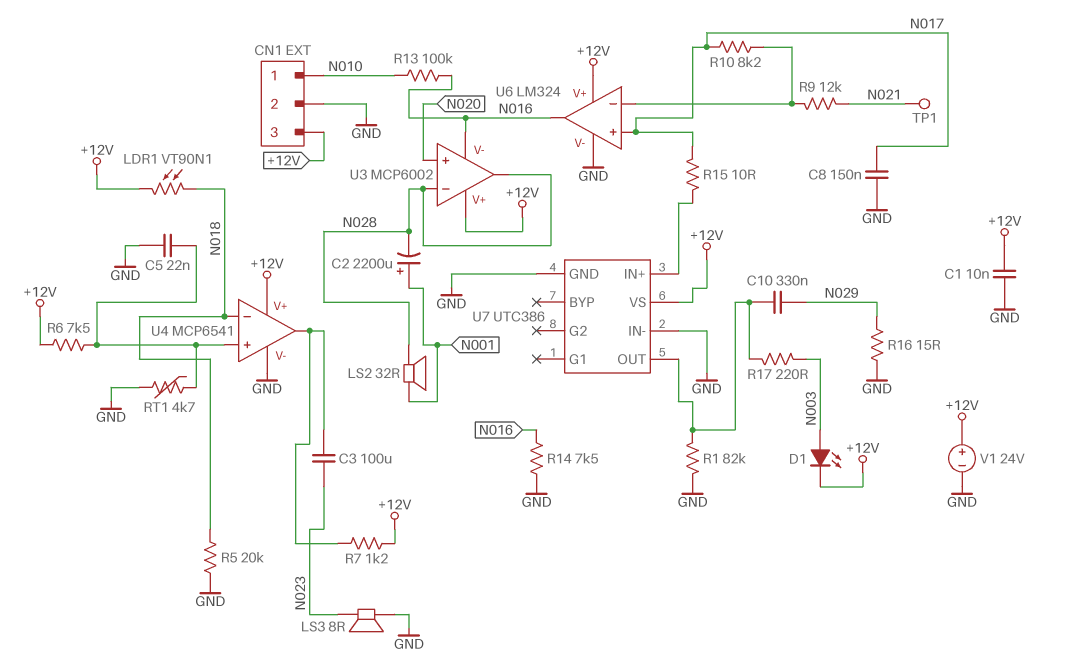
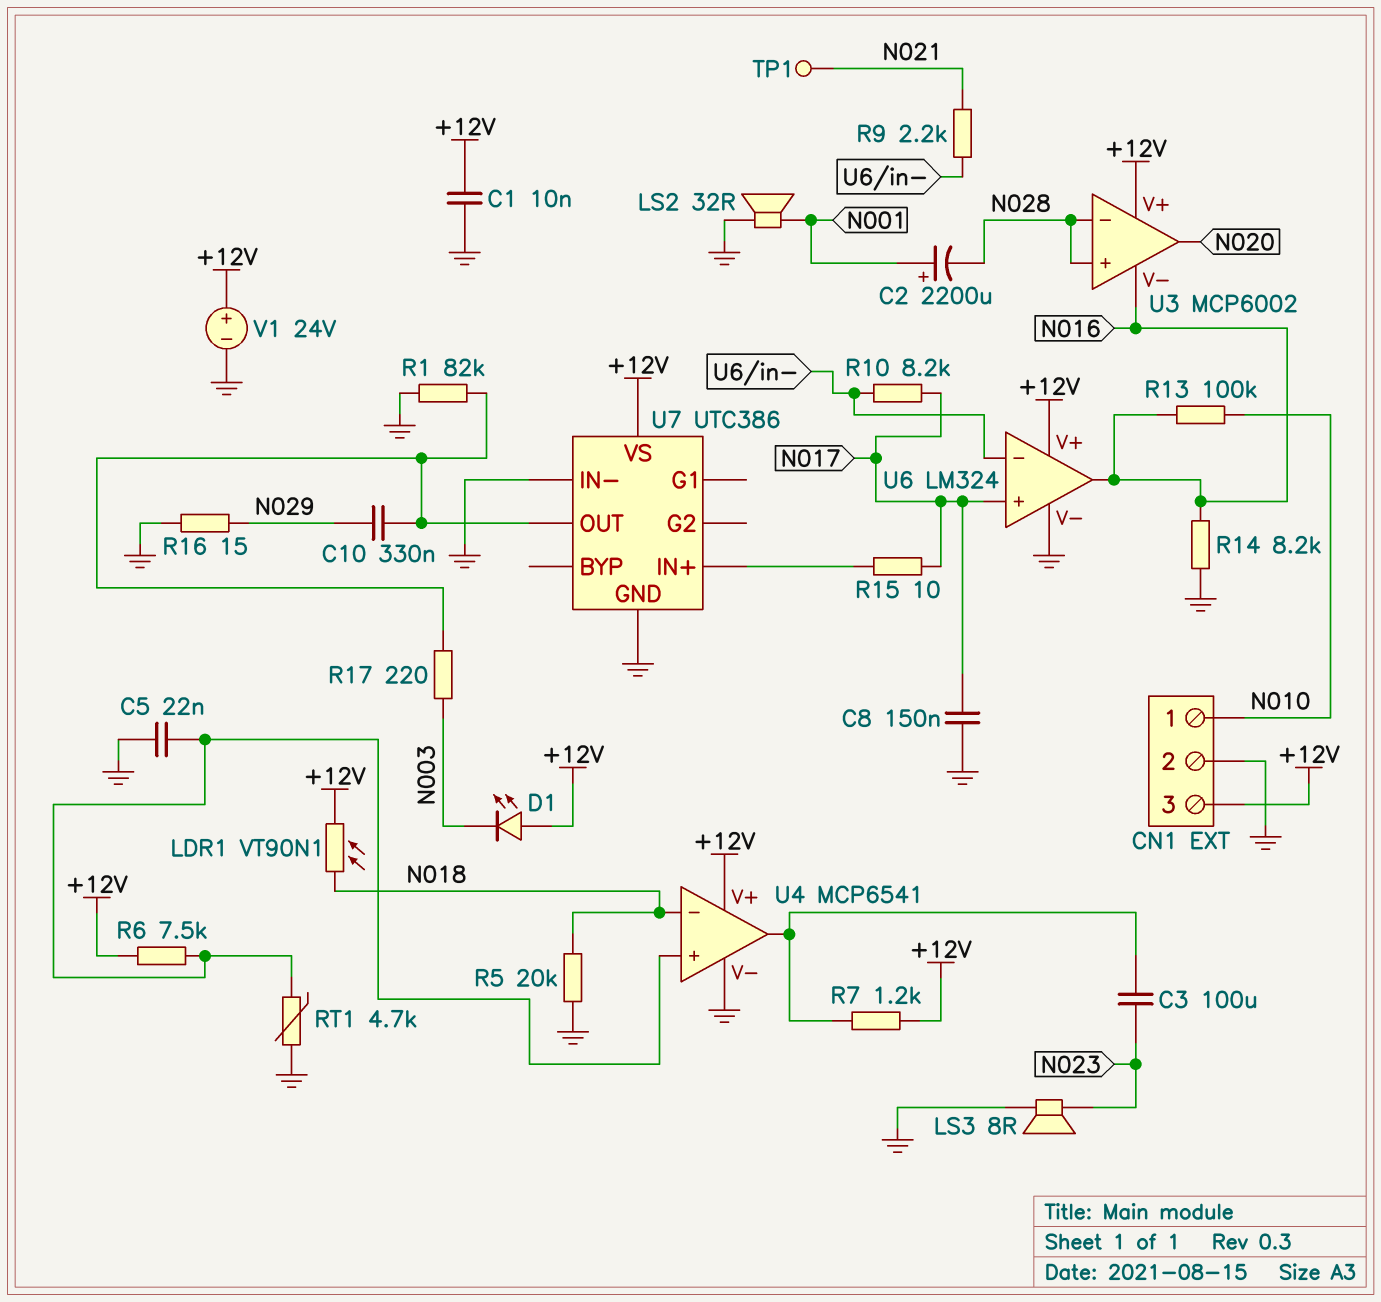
D1: LED (A N003, K +12V) -> LED (A +12V, K N003)
LS2: speaker 32R (N001, N028) -> speaker 32R (GND, N001)
R9: 12k (N021, U6/in-) -> 2.2k (N021, U6/in-)
R14: 7.5k (GND, N016) -> 8.2k (GND, N016)
U3 pin in+: N020 -> N028
U3 pin out: N028 -> N020

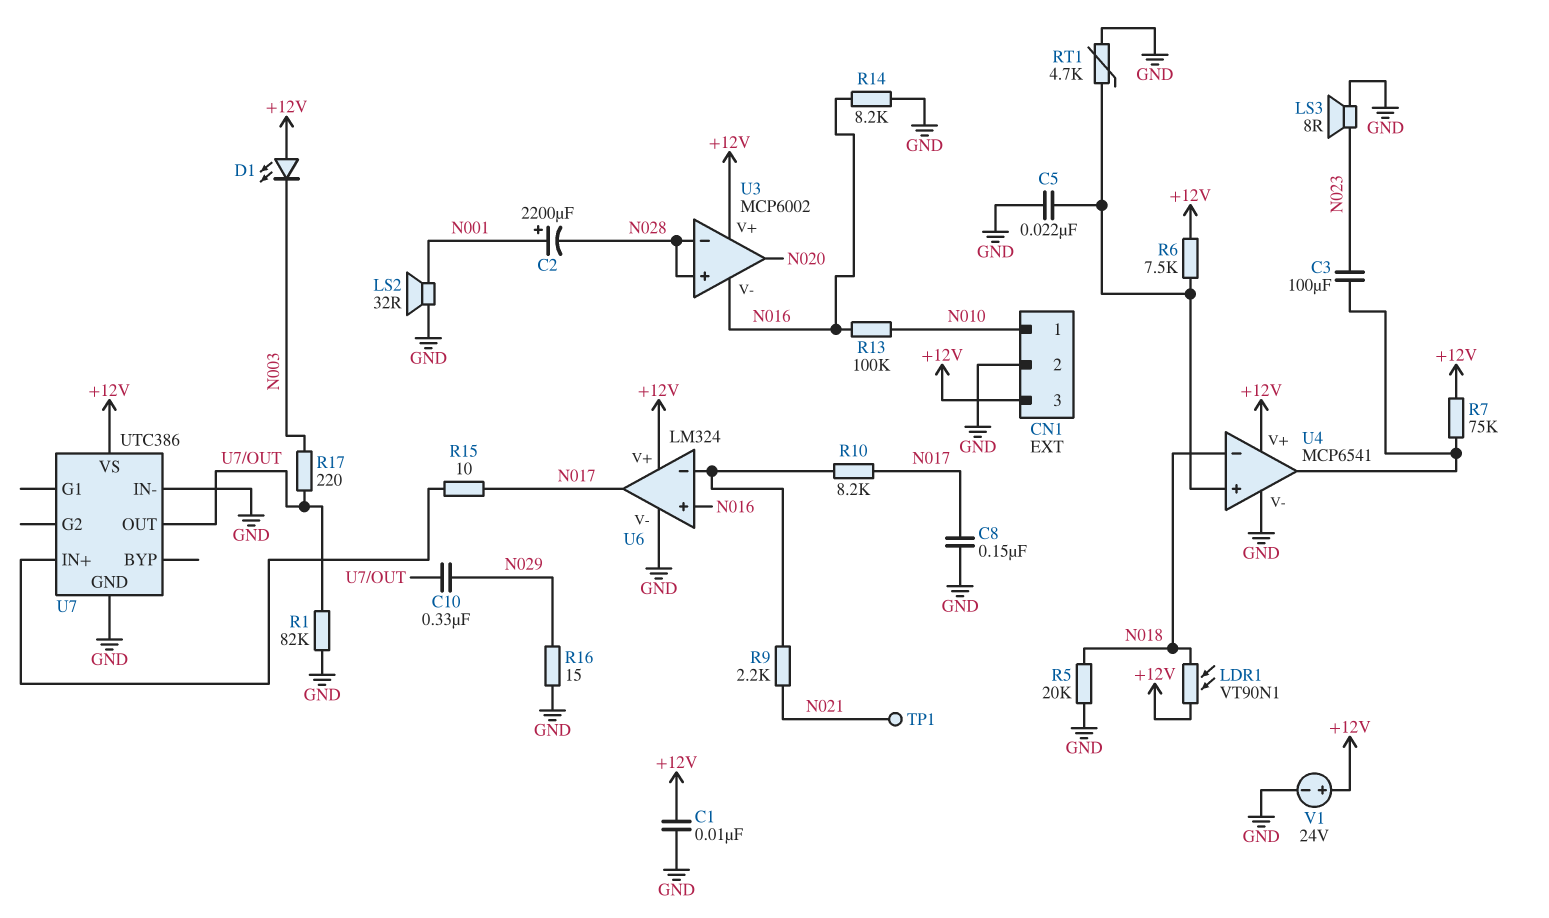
R7: 1.2k (+12V, U4/out) -> 75k (+12V, U4/out)
U6 pin in+: N017 -> N016
U6 pin out: N016 -> N017

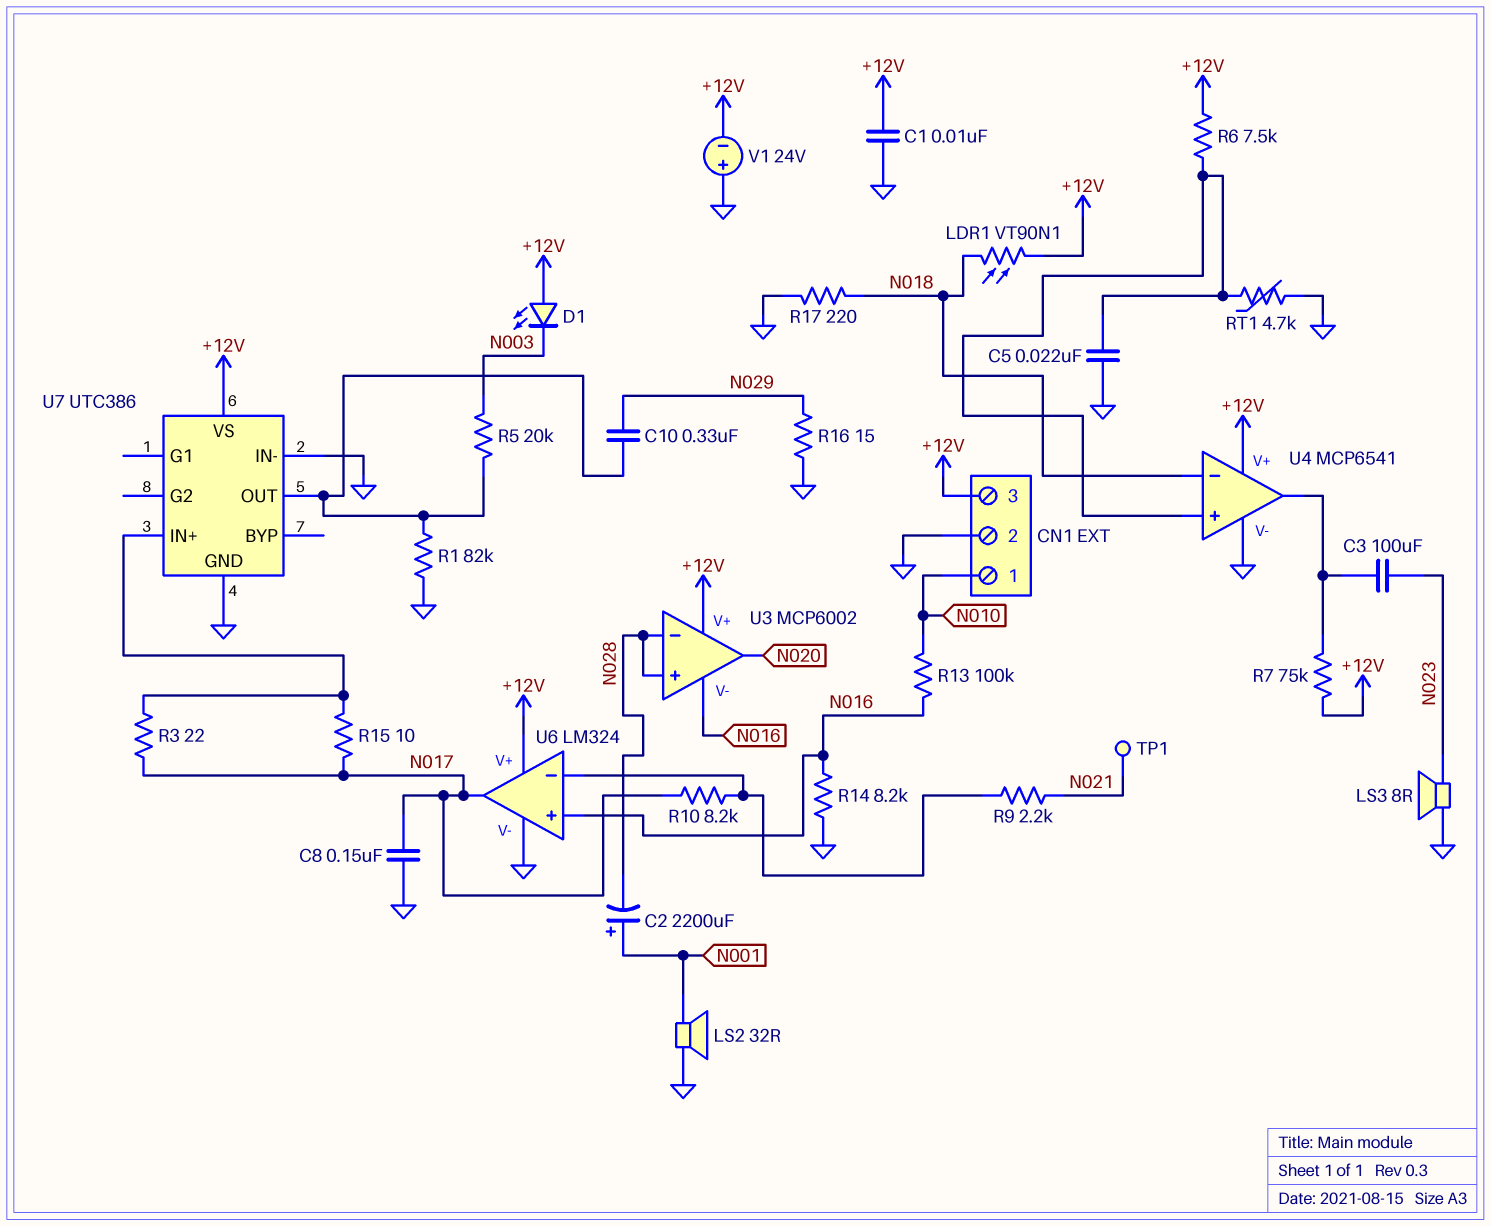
R3: none -> 22 (N017, U7/IN+)
R5: 20k (GND, N018) -> 20k (N003, U7/OUT)
R17: 220 (N003, U7/OUT) -> 220 (GND, N018)
V1: 24V (plus +12V, minus GND) -> 24V (plus GND, minus +12V)

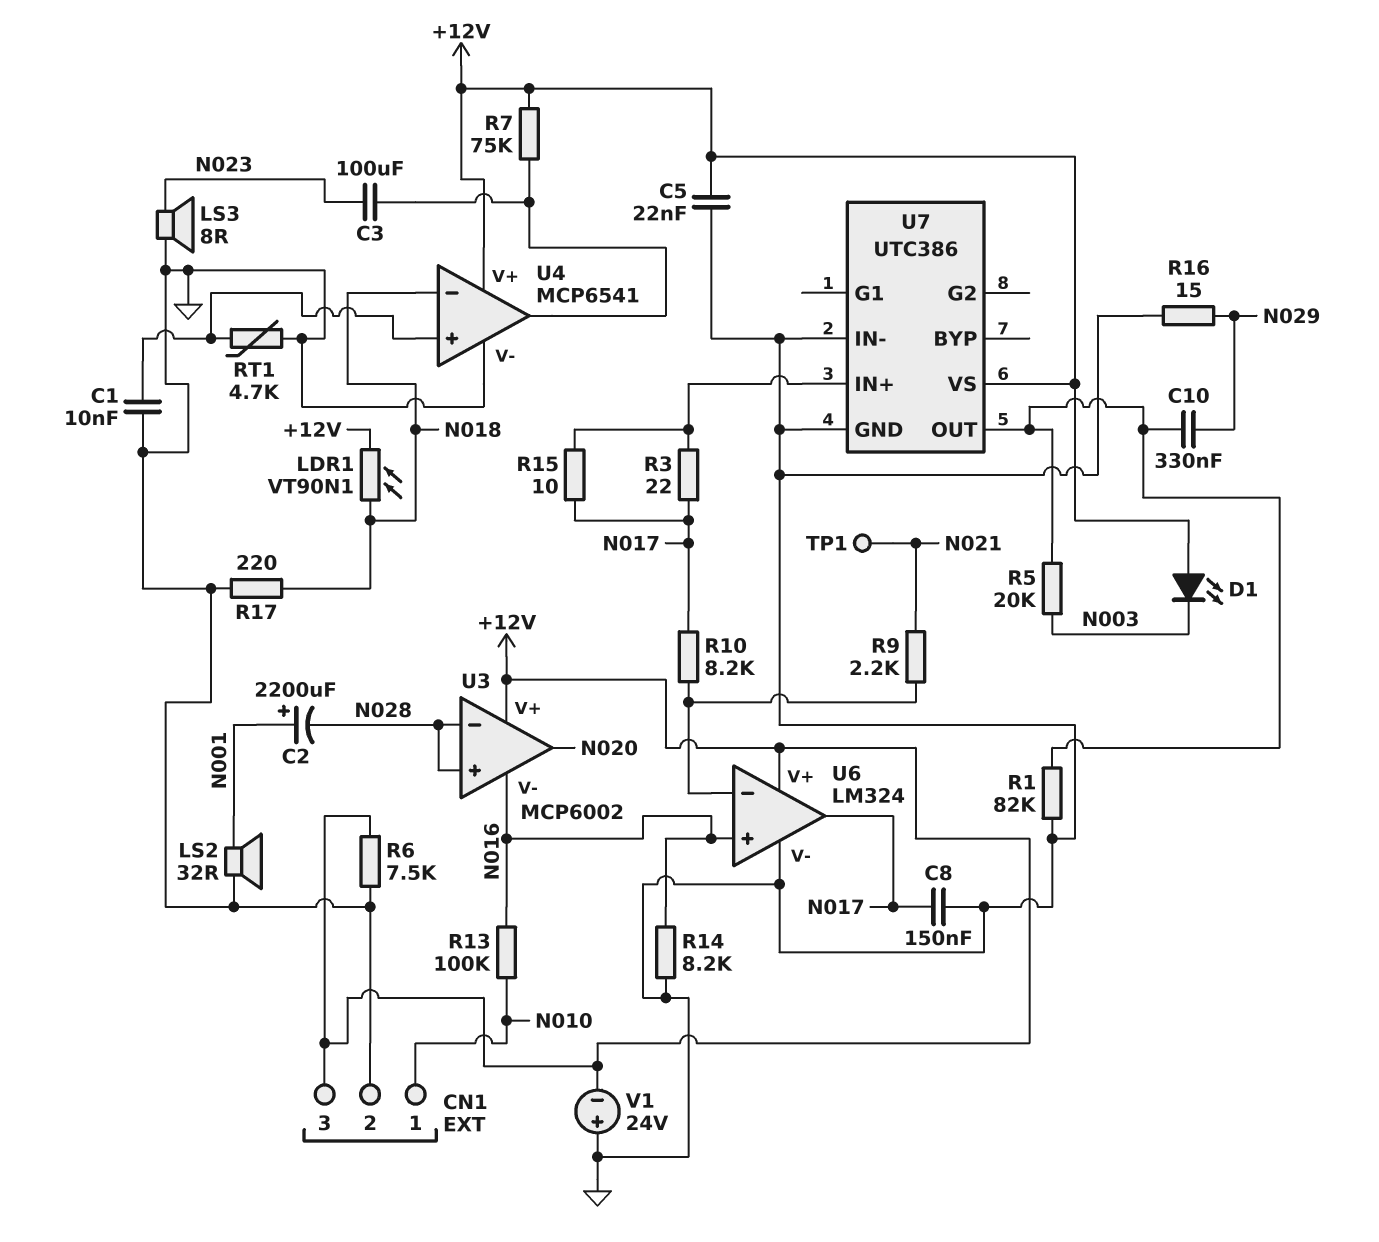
C1: 10nF (+12V, GND) -> 10nF (GND, U4/in+)
C5: 22nF (GND, U4/in+) -> 22nF (+12V, GND)
R6: 7.5k (+12V, U4/in+) -> 7.5k (+12V, GND)

